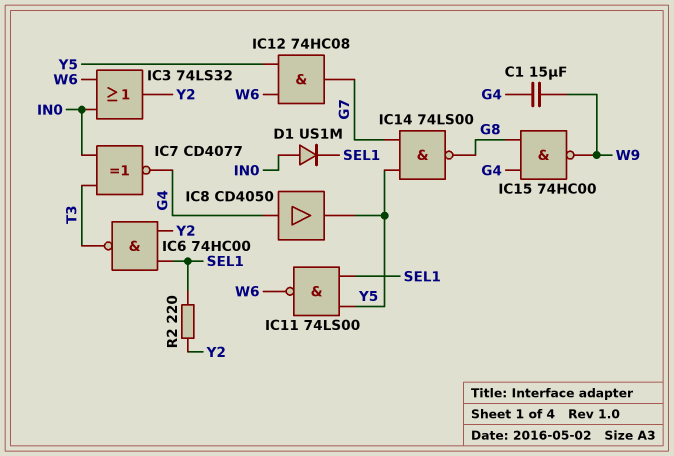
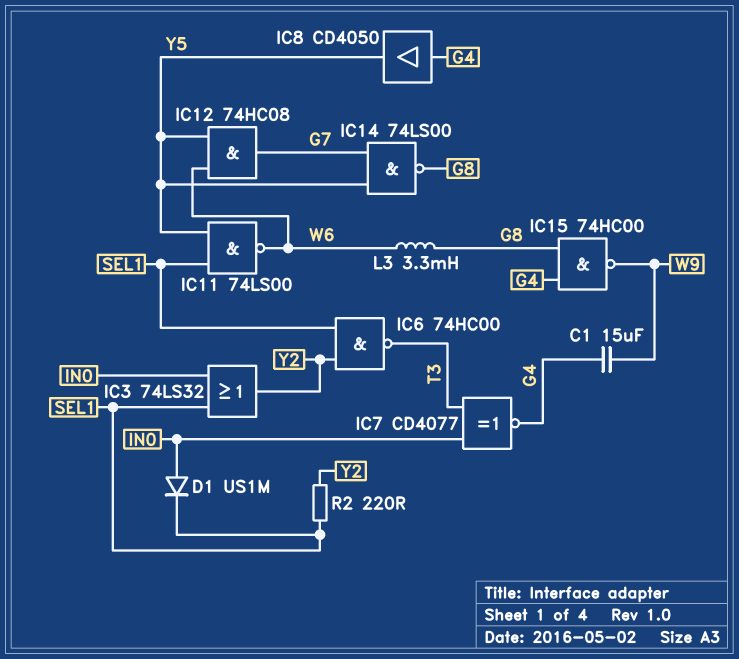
IC3: OR 74LS32 (in IN0, in W6, out Y2) -> OR 74LS32 (in IN0, in SEL1, out Y2)
L3: none -> 3.3mH (G8, W6)

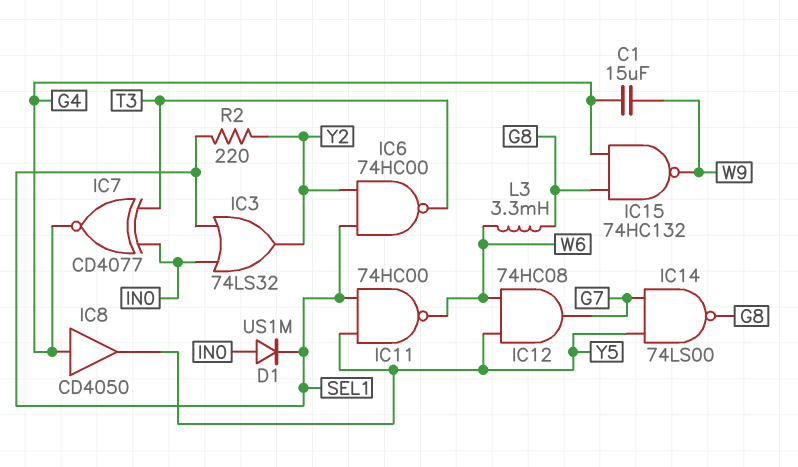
IC11: NAND 74LS00 (in SEL1, in Y5, out W6) -> NAND 74HC00 (in SEL1, in Y5, out W6)
IC15: NAND 74HC00 (in G4, in G8, out W9) -> NAND 74HC132 (in G4, in G8, out W9)

